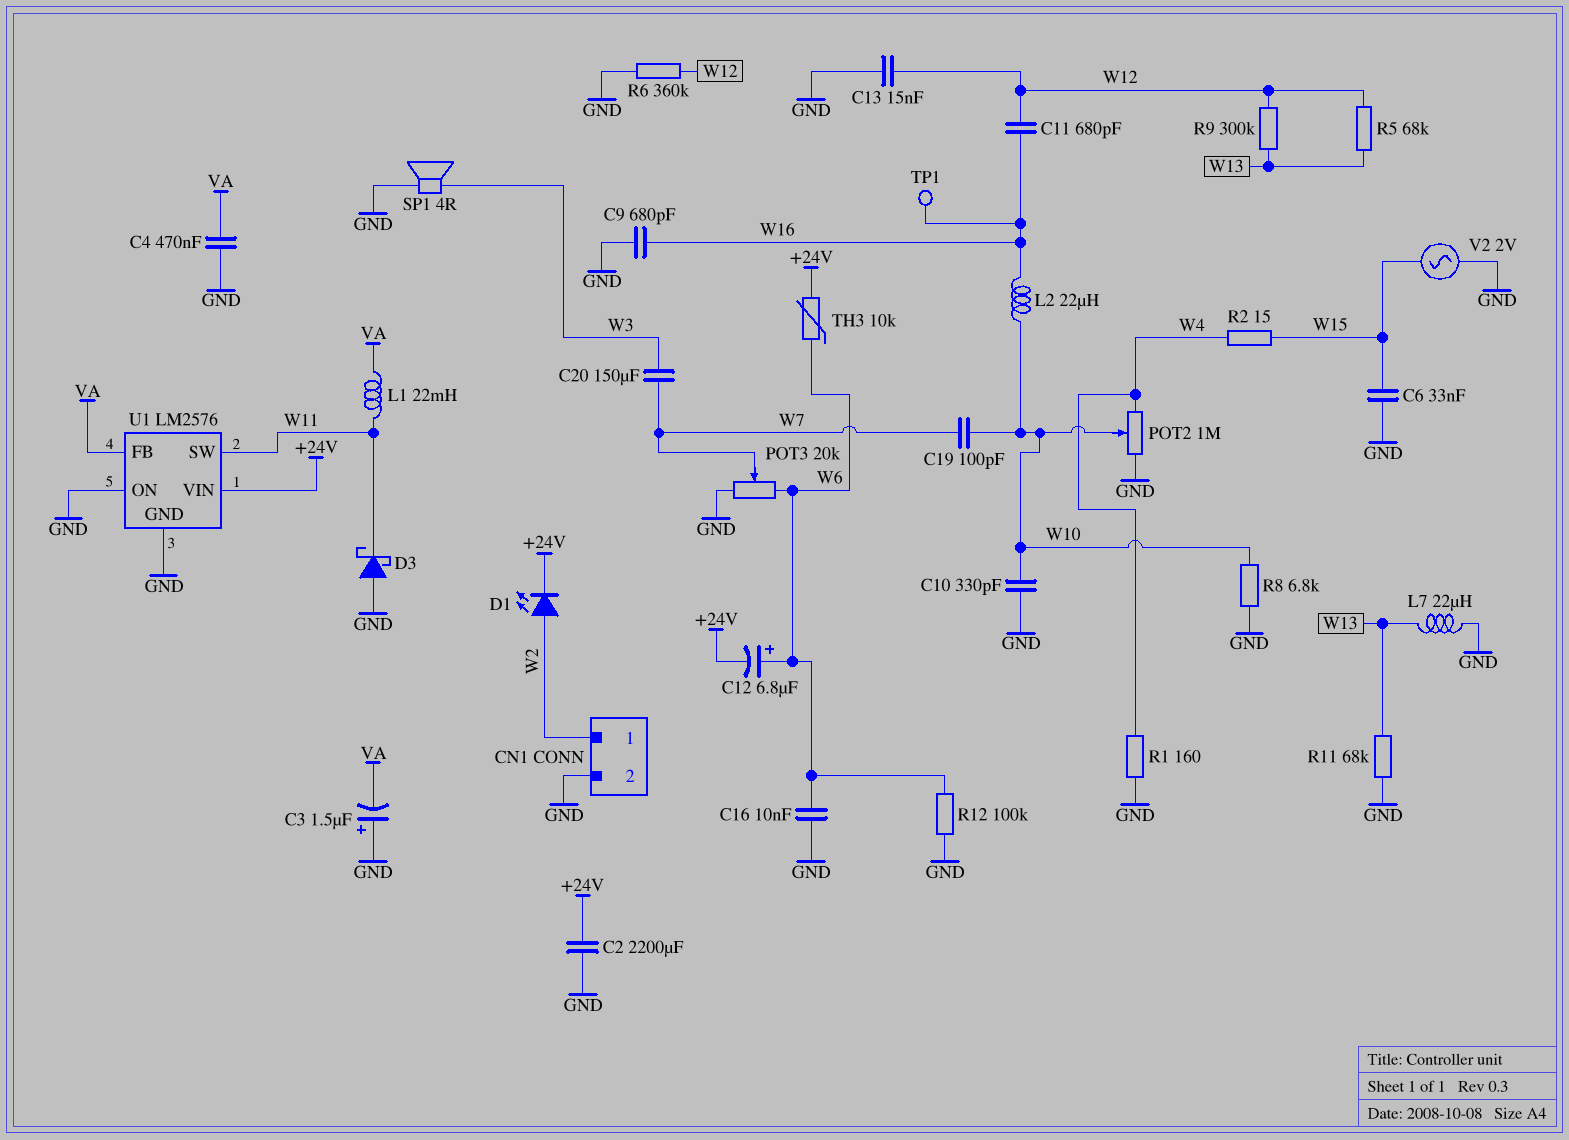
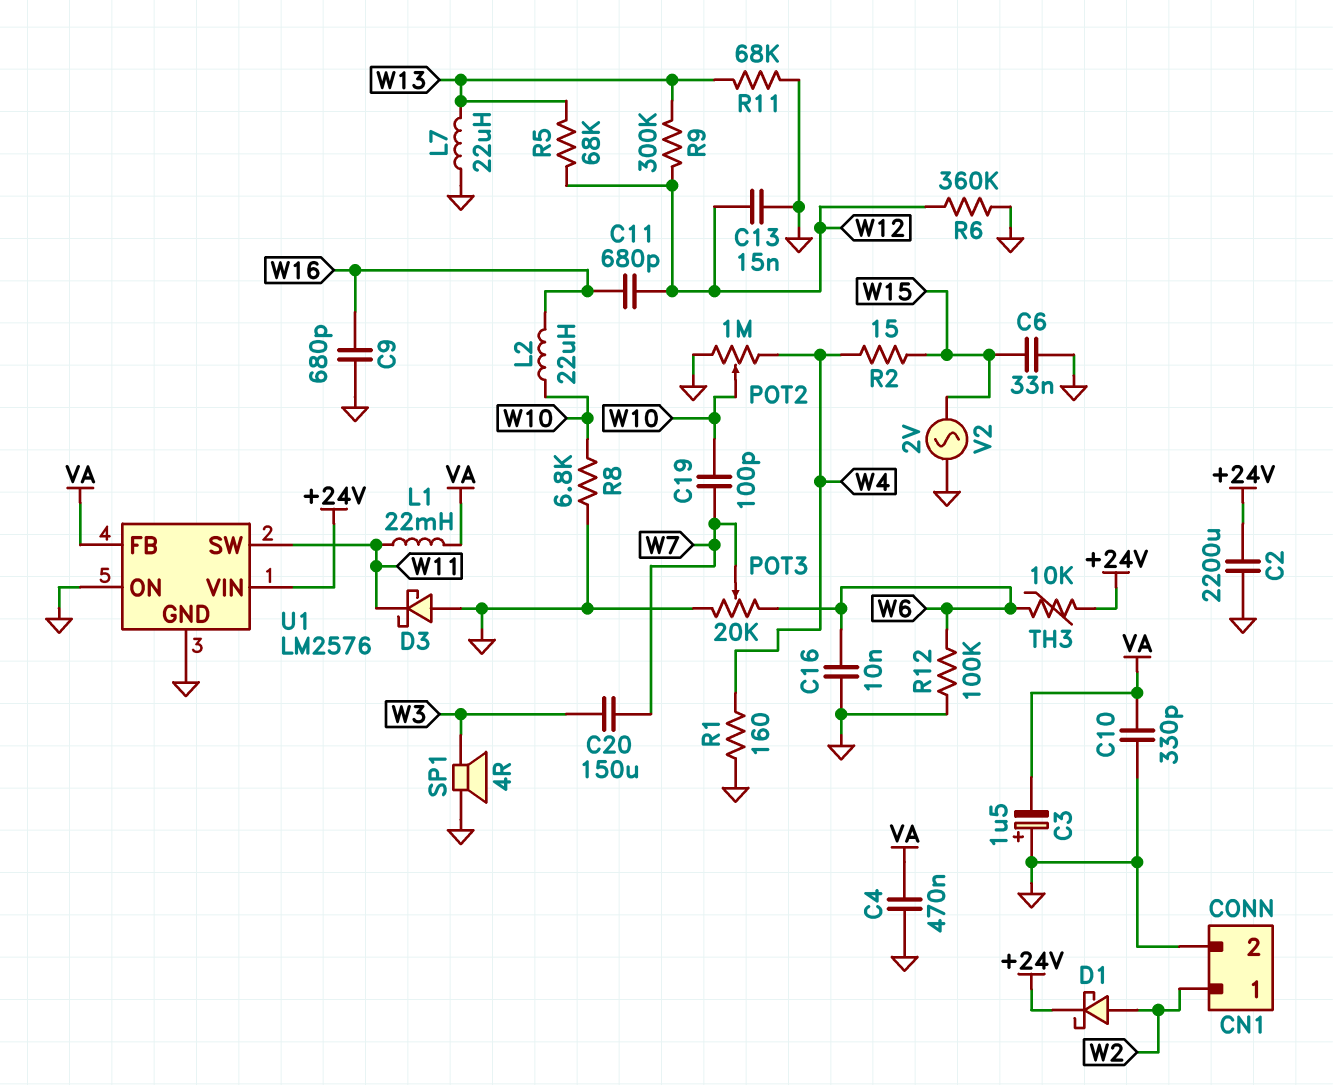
C10: 330pF (GND, W10) -> 330pF (GND, VA)
C12: 6.8uF (plus W6, minus +24V) -> none
D1: LED (A W2, K +24V) -> schottky (A W2, K +24V)
TP1: test point (W16) -> none

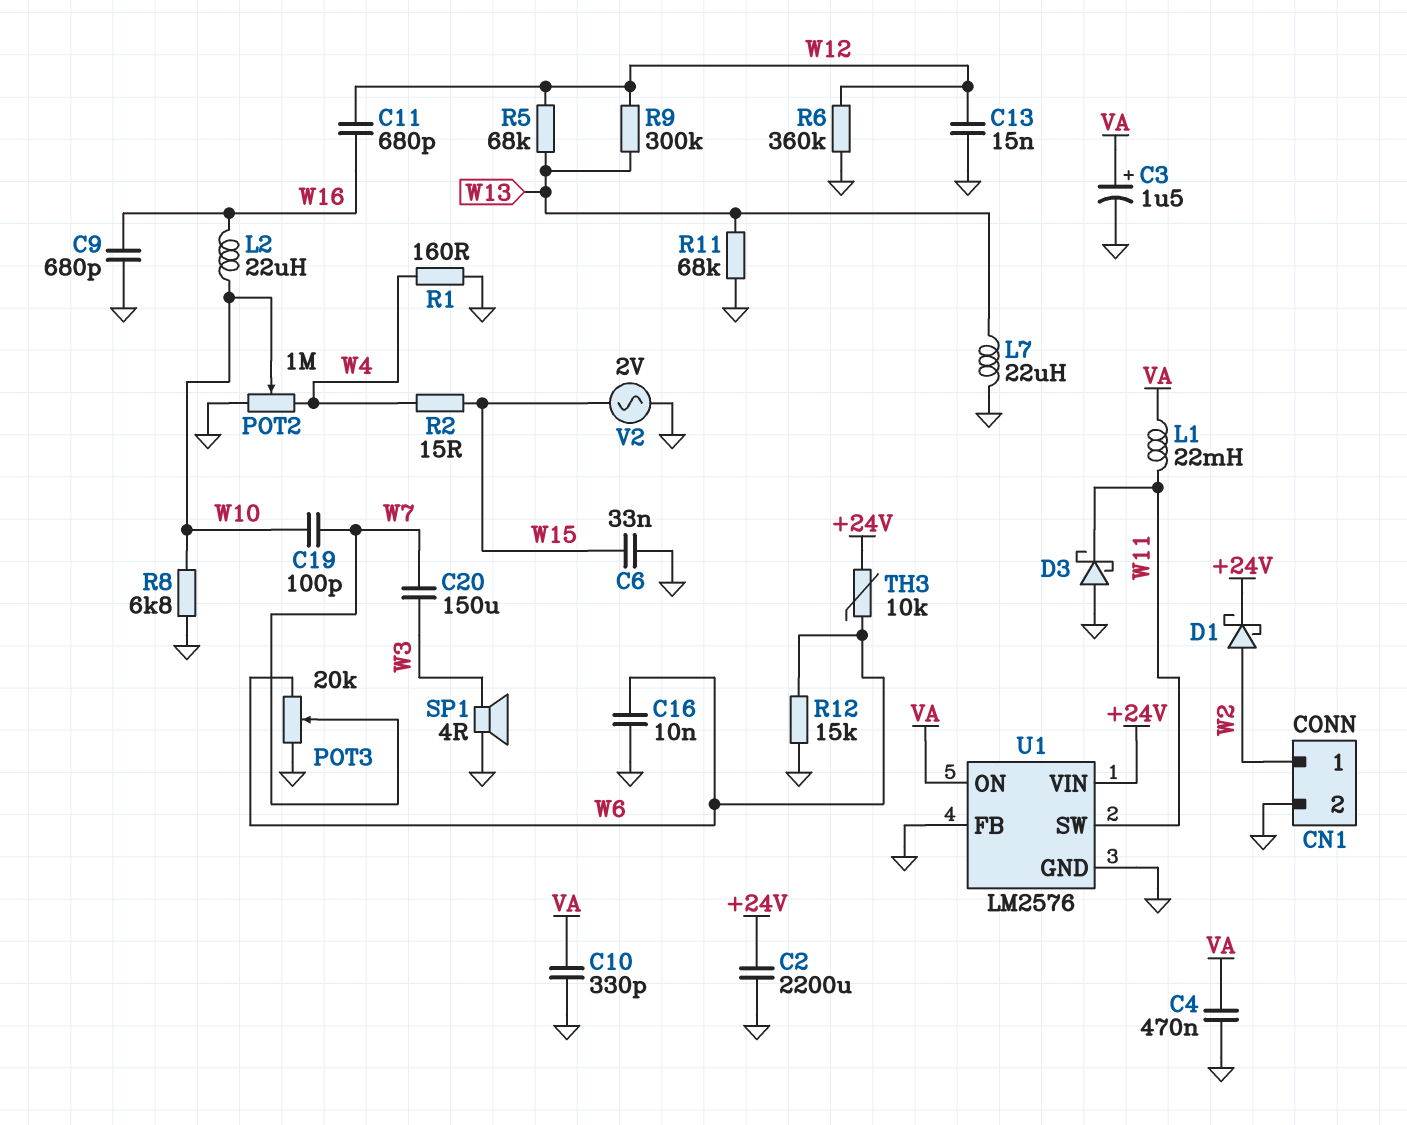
C3: 1.5uF (plus GND, minus VA) -> 1.5uF (plus VA, minus GND)
R12: 100k (GND, W6) -> 15k (GND, W6)
U1 pin FB: VA -> GND
U1 pin ON: GND -> VA

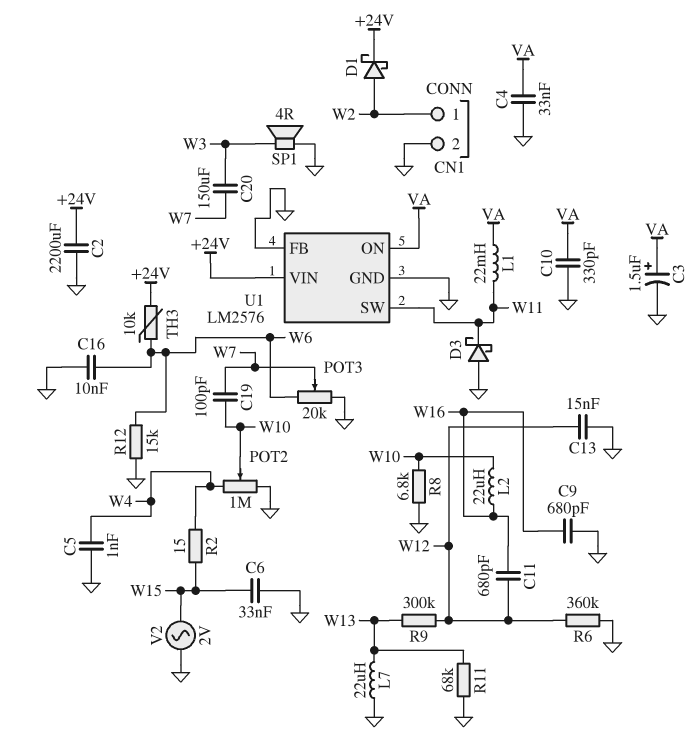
C4: 470nF (GND, VA) -> 33nF (GND, VA)
C5: none -> 1nF (GND, W4)
R1: 160 (GND, W4) -> none
R5: 68k (W12, W13) -> none

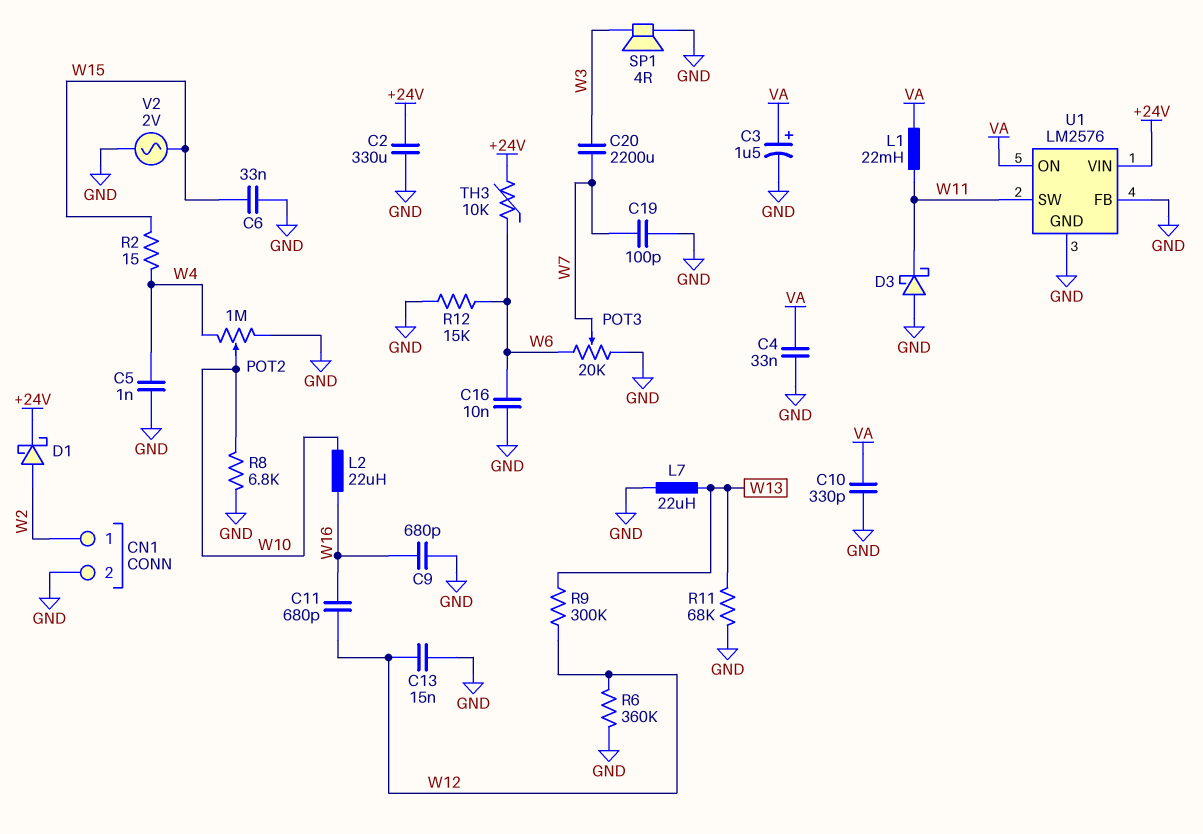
C2: 2200uF (+24V, GND) -> 330uF (+24V, GND)
C19: 100pF (W7, W10) -> 100pF (GND, W7)
C20: 150uF (W3, W7) -> 2200uF (W3, W7)

